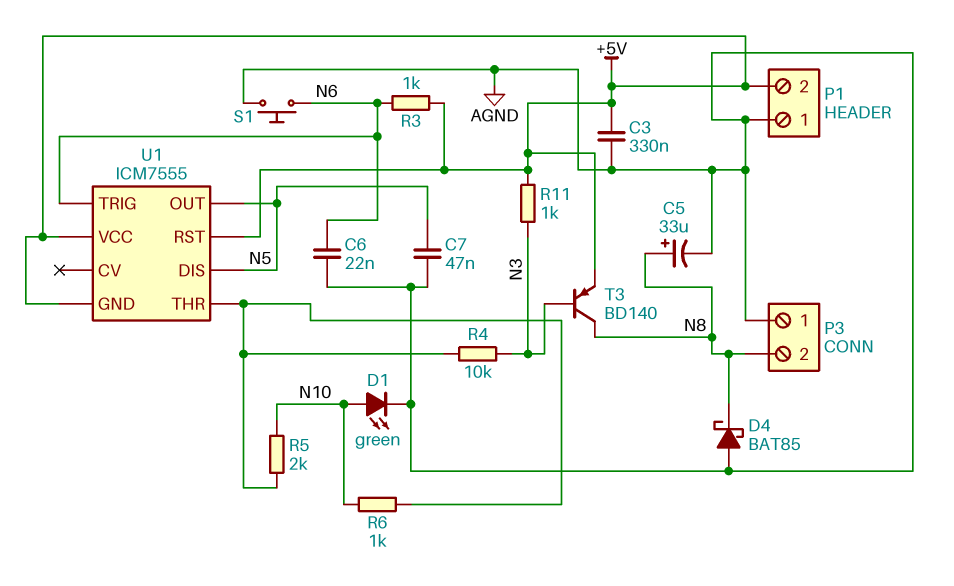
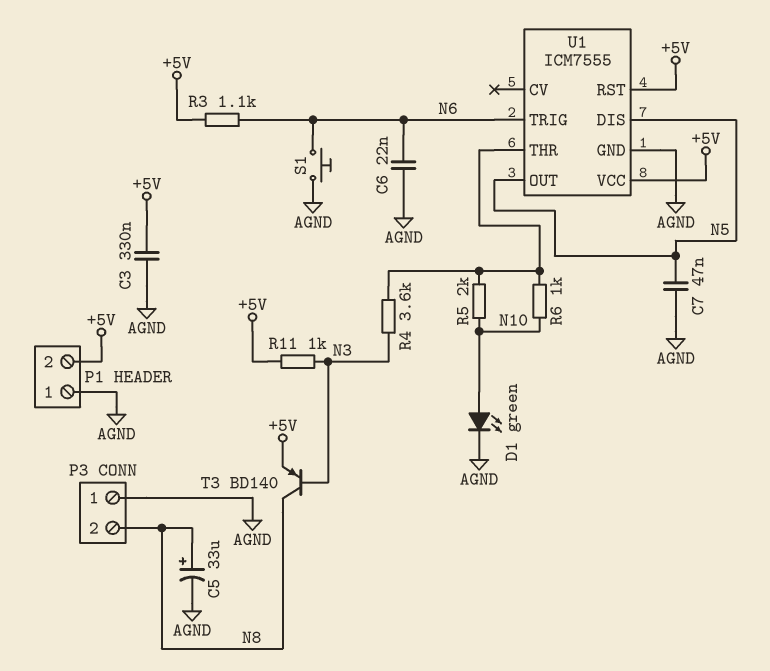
D4: schottky BAT85 (A AGND, K N8) -> none
R3: 1k (+5V, N6) -> 1.1k (+5V, N6)
R4: 10k (N3, U1/THR) -> 3.6k (N3, U1/THR)
U1 pin GND: +5V -> AGND

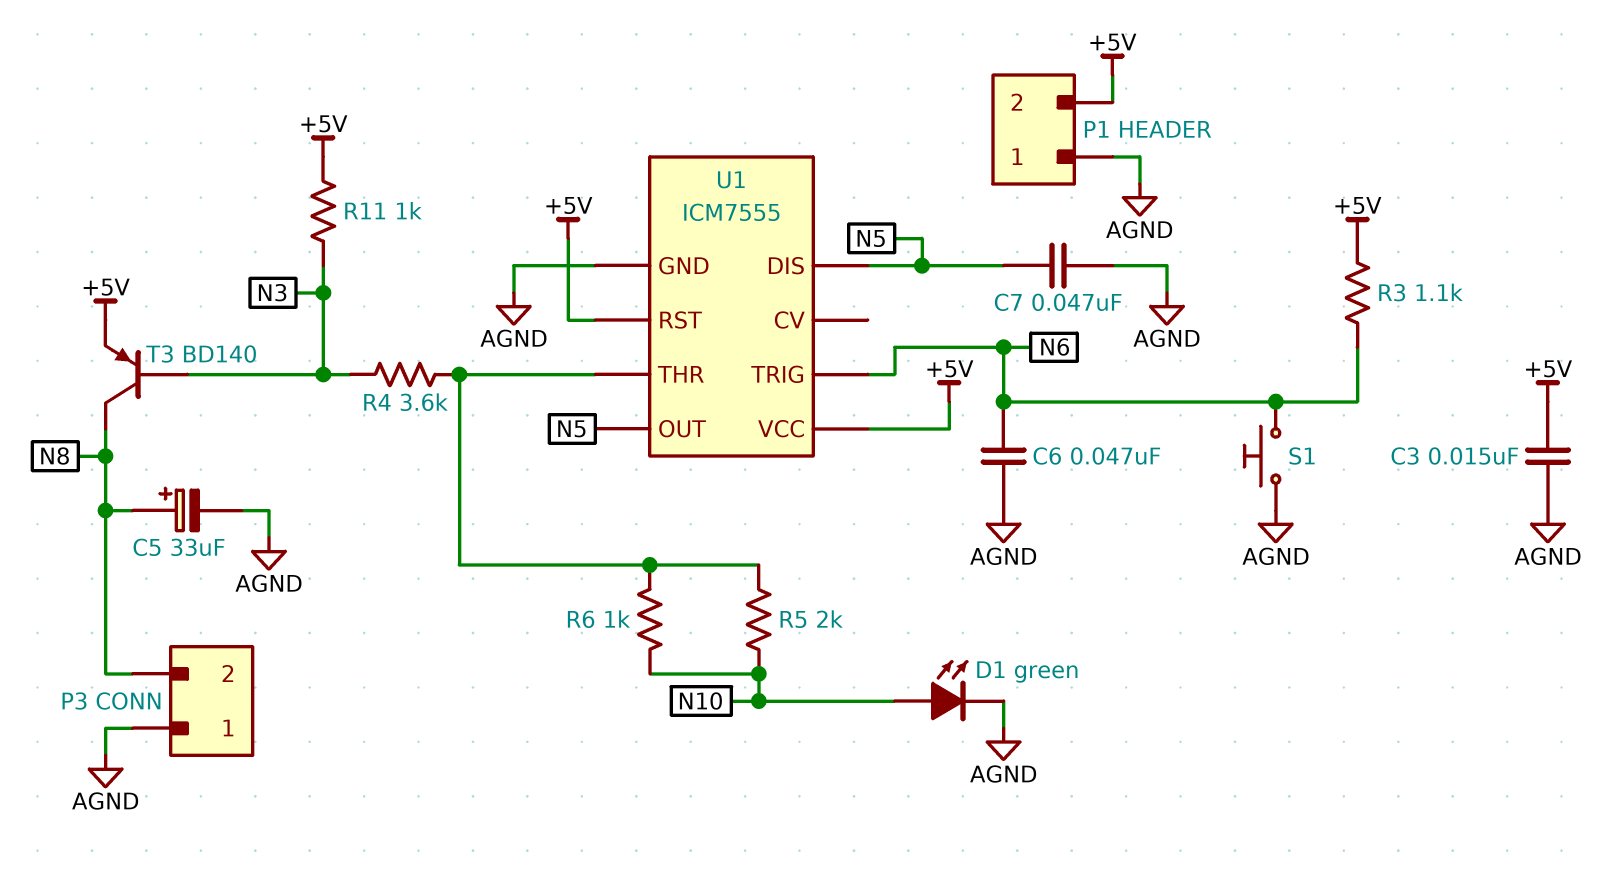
C3: 330nF (+5V, AGND) -> 15nF (+5V, AGND)
C6: 22nF (AGND, N6) -> 47nF (AGND, N6)

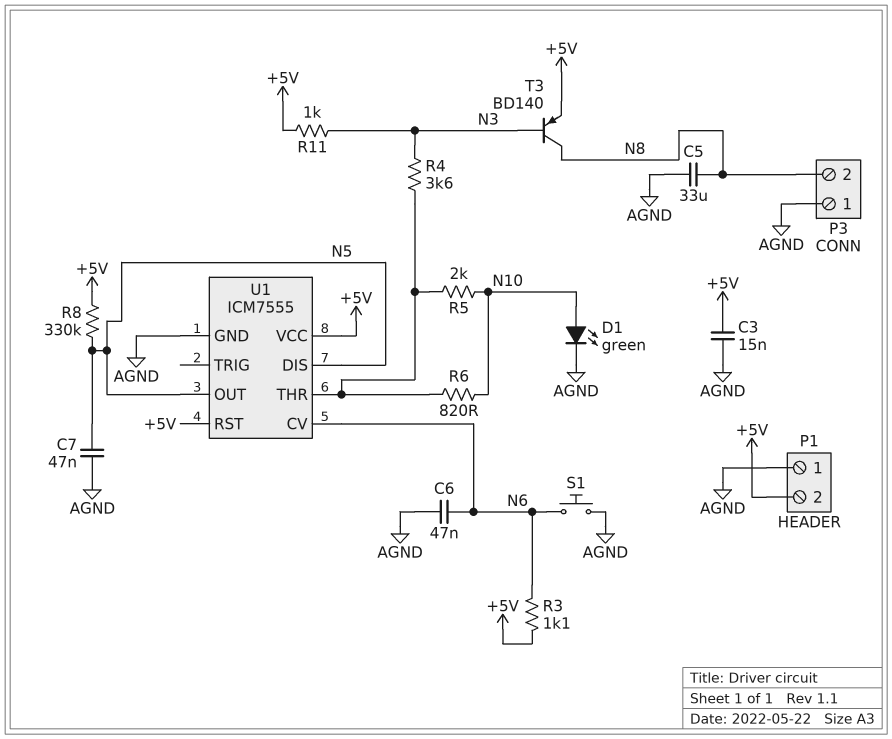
C5: 33uF (plus N8, minus AGND) -> 33uF (AGND, N8)
R6: 1k (N10, U1/THR) -> 820 (N10, U1/THR)
R8: none -> 330k (+5V, N5)
U1 pin CV: none -> N6
U1 pin TRIG: N6 -> none

